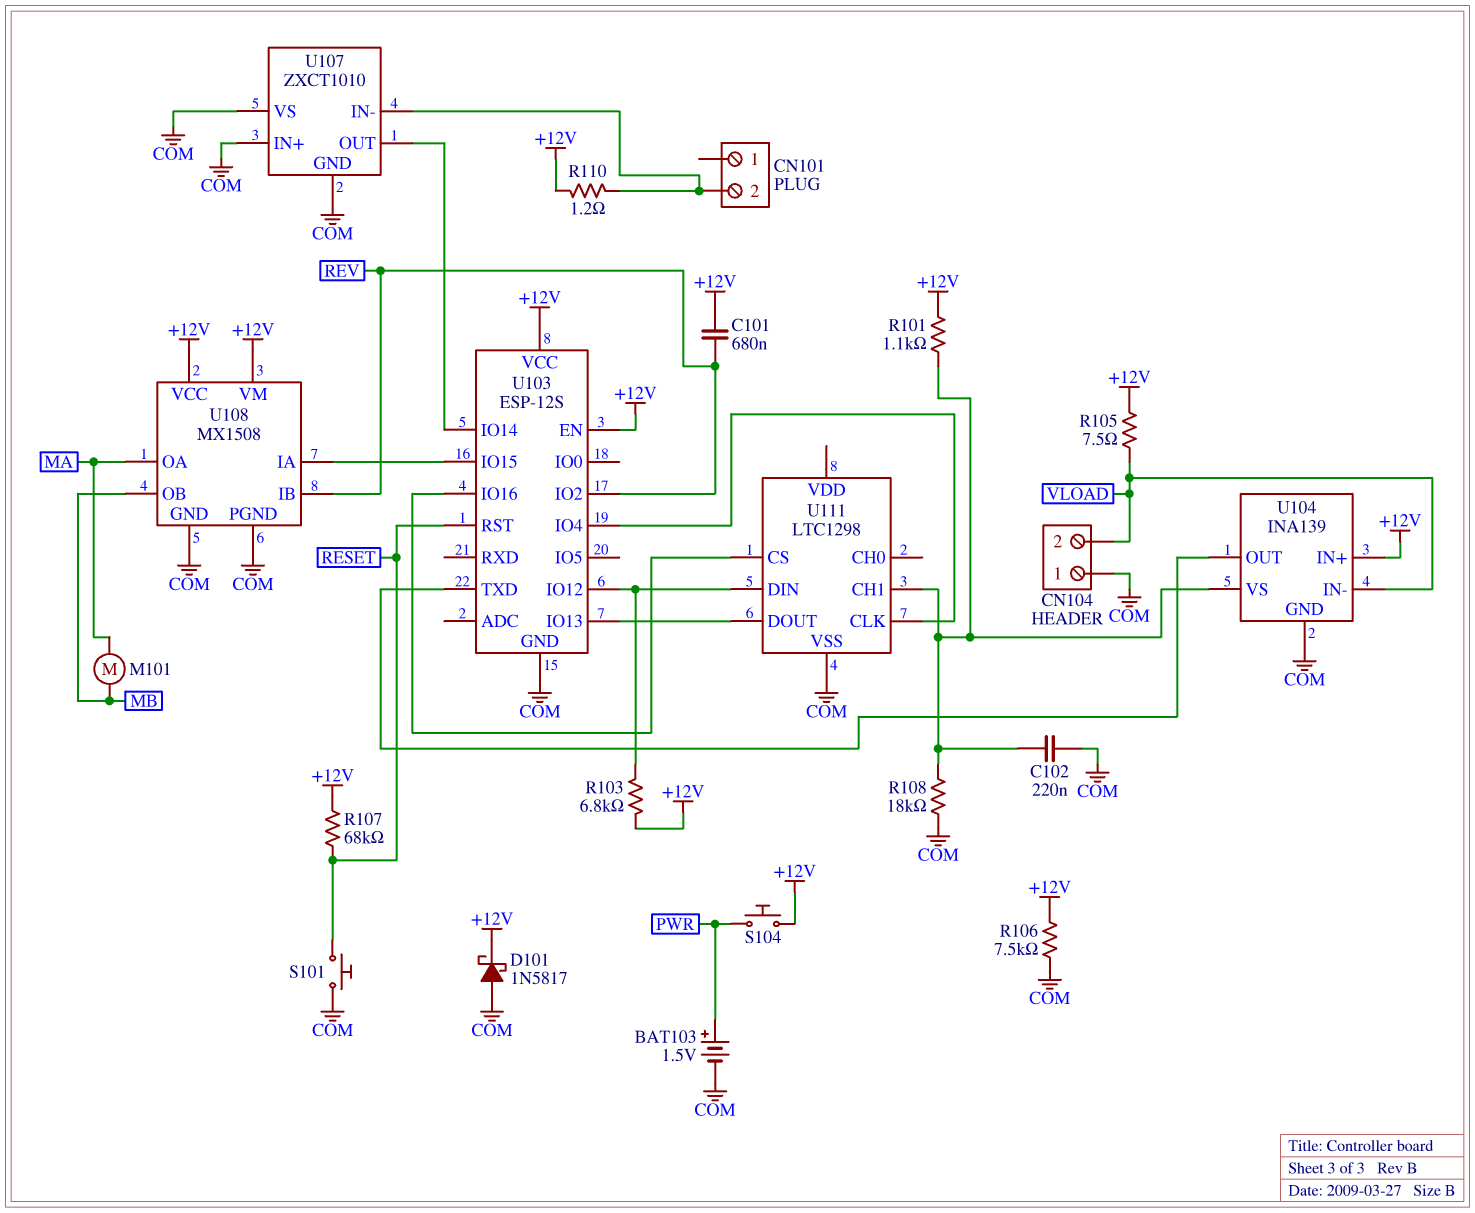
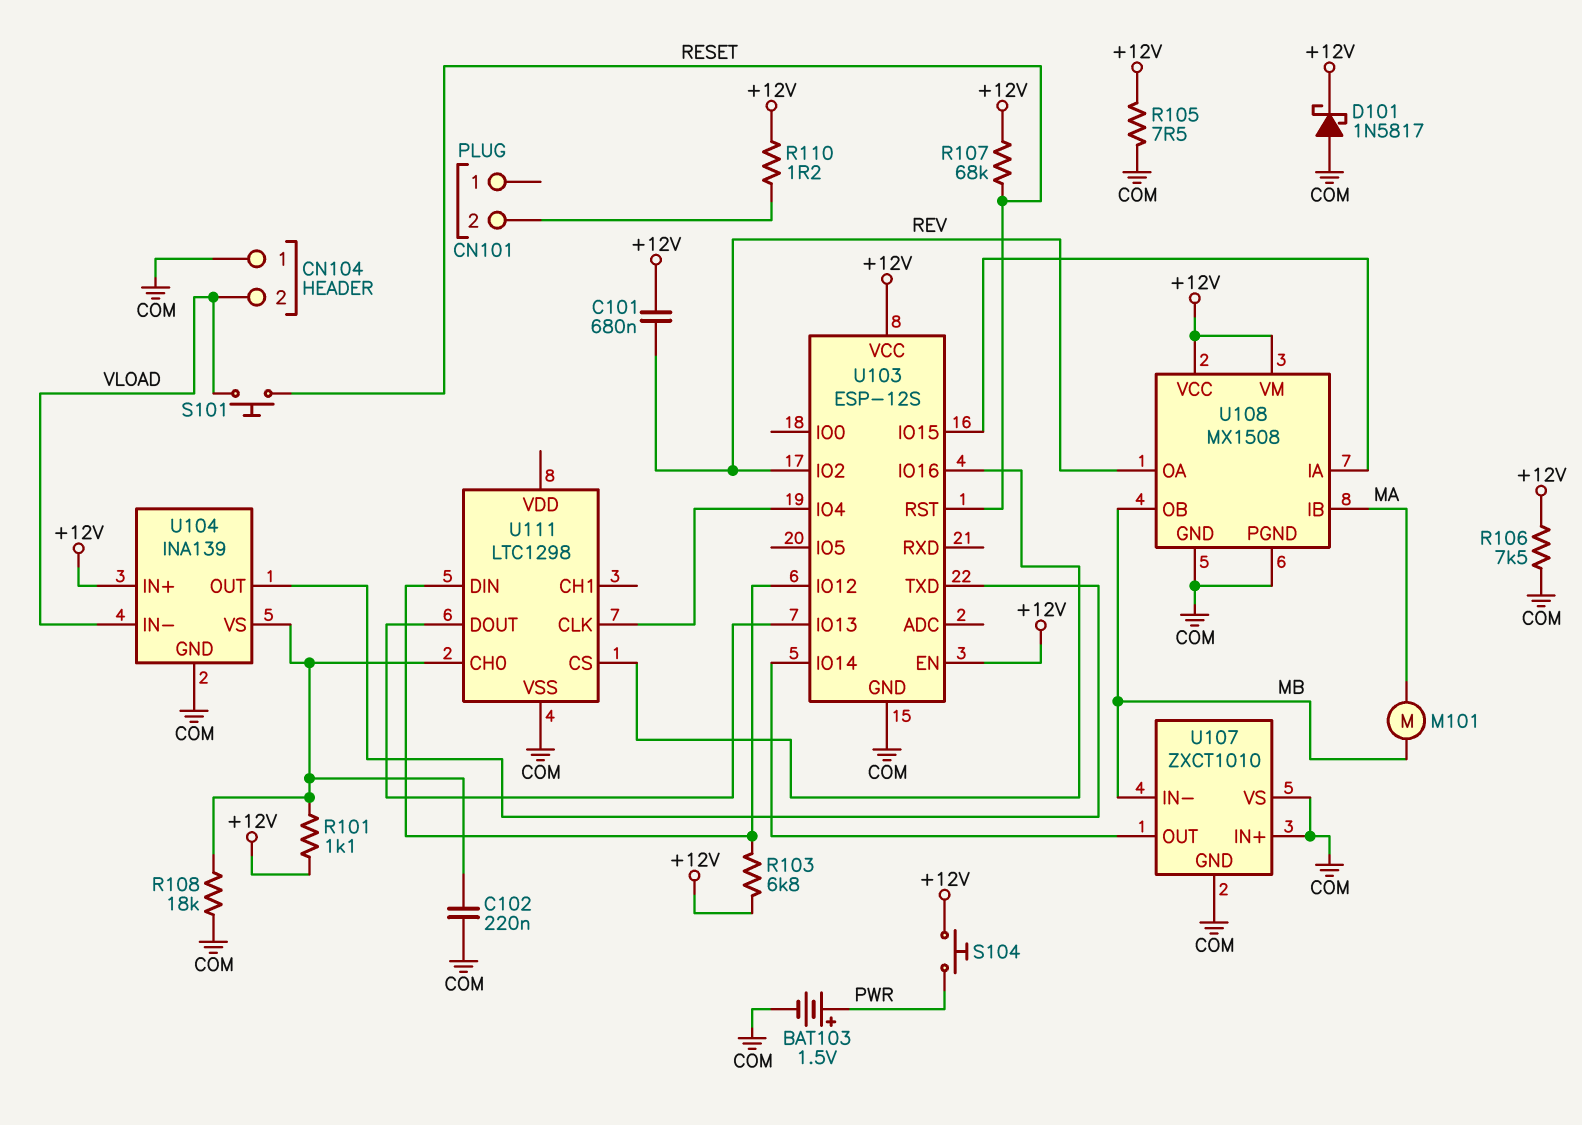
R105: 7.5 (+12V, VLOAD) -> 7.5 (+12V, COM)
S101: button (COM, RESET) -> button (RESET, VLOAD)
U107 pin IN-: CN101/2 -> MB
U108 pin IB: REV -> MA
U108 pin OA: MA -> REV
U111 pin CH0: none -> U104/VS
U111 pin CH1: U104/VS -> none

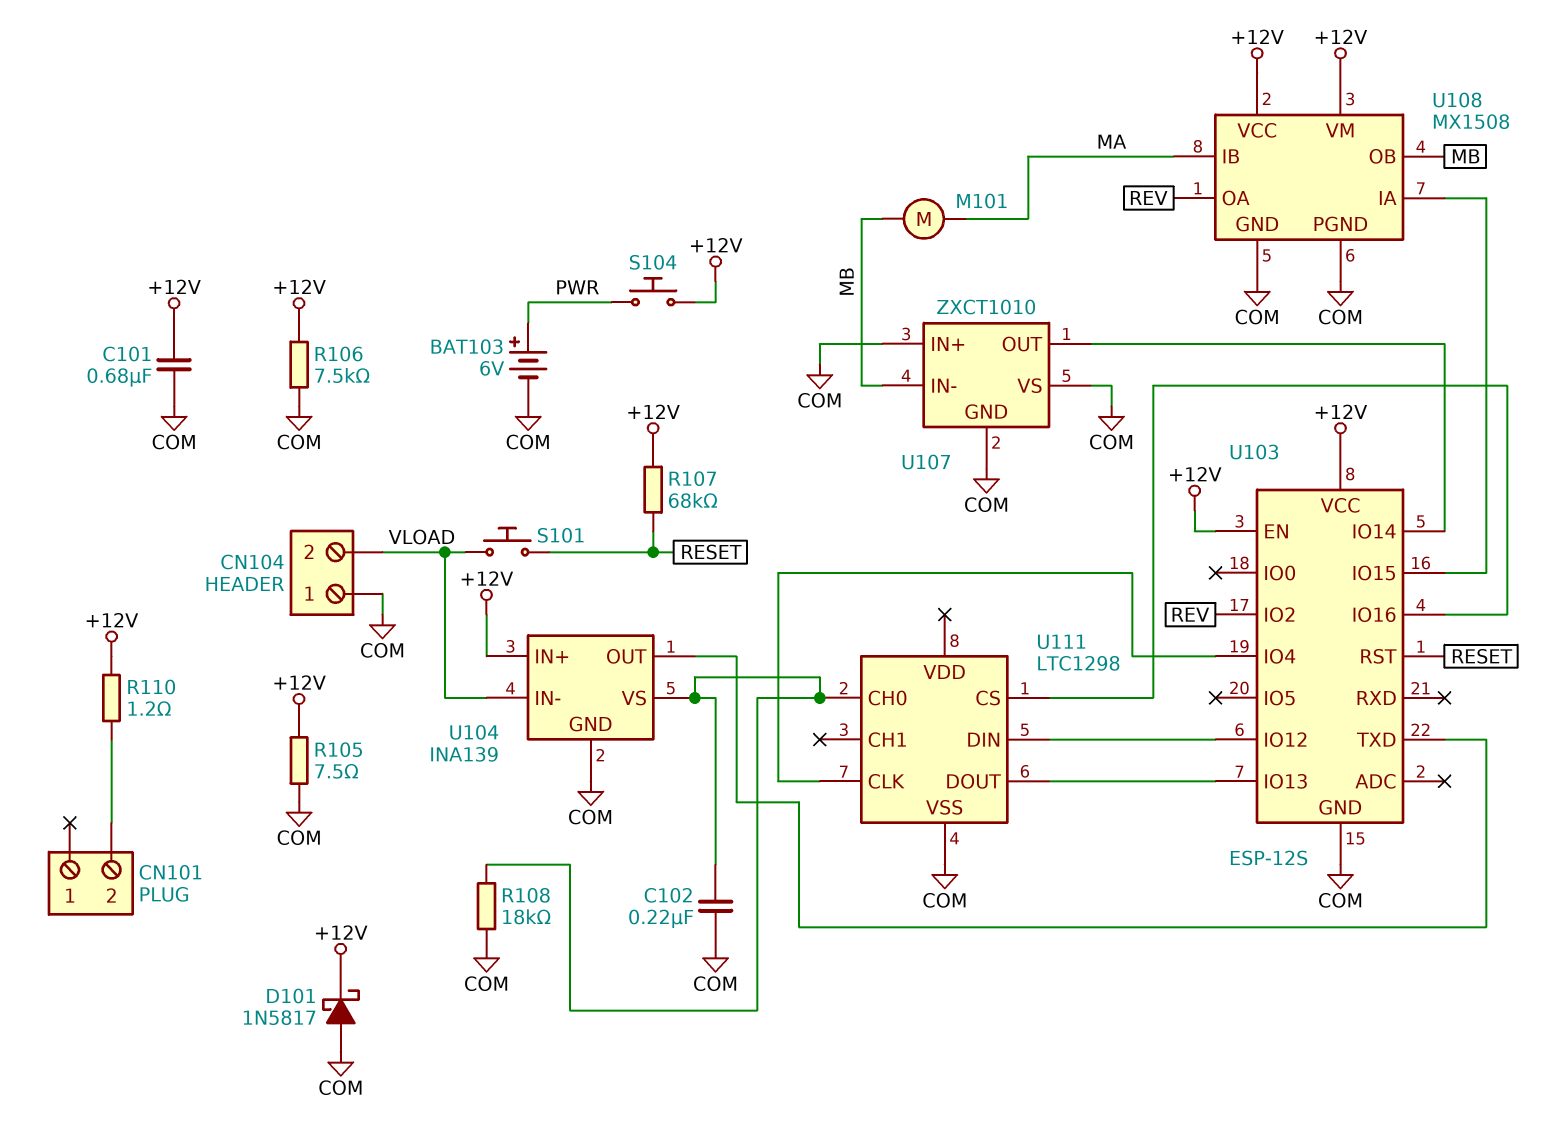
BAT103: 1.5V (plus PWR, minus COM) -> 6V (plus PWR, minus COM)
C101: 680nF (+12V, REV) -> 680nF (+12V, COM)
R101: 1.1k (+12V, U104/VS) -> none
R103: 6.8k (+12V, U103/IO12) -> none

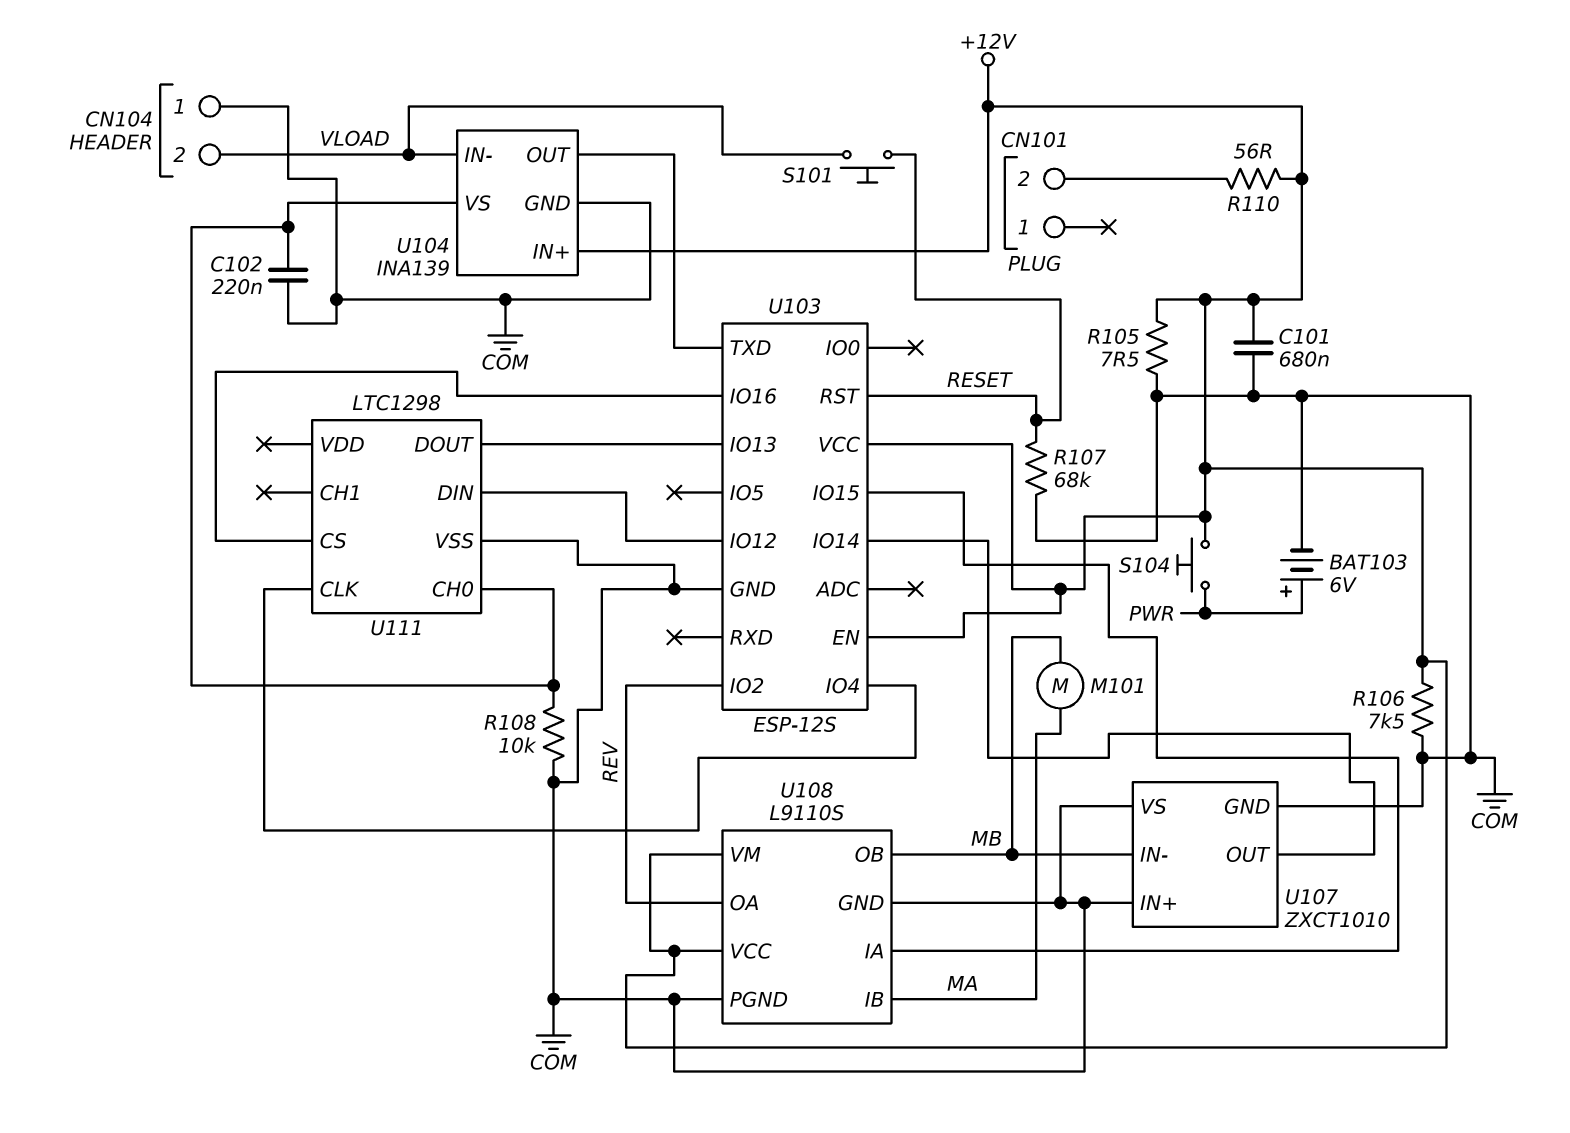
D101: schottky 1N5817 (A COM, K +12V) -> none
R107: 68k (+12V, RESET) -> 68k (COM, RESET)
R108: 18k (COM, U104/VS) -> 10k (COM, U104/VS)
R110: 1.2 (+12V, CN101/2) -> 56 (+12V, CN101/2)
U108: MX1508 -> L9110S

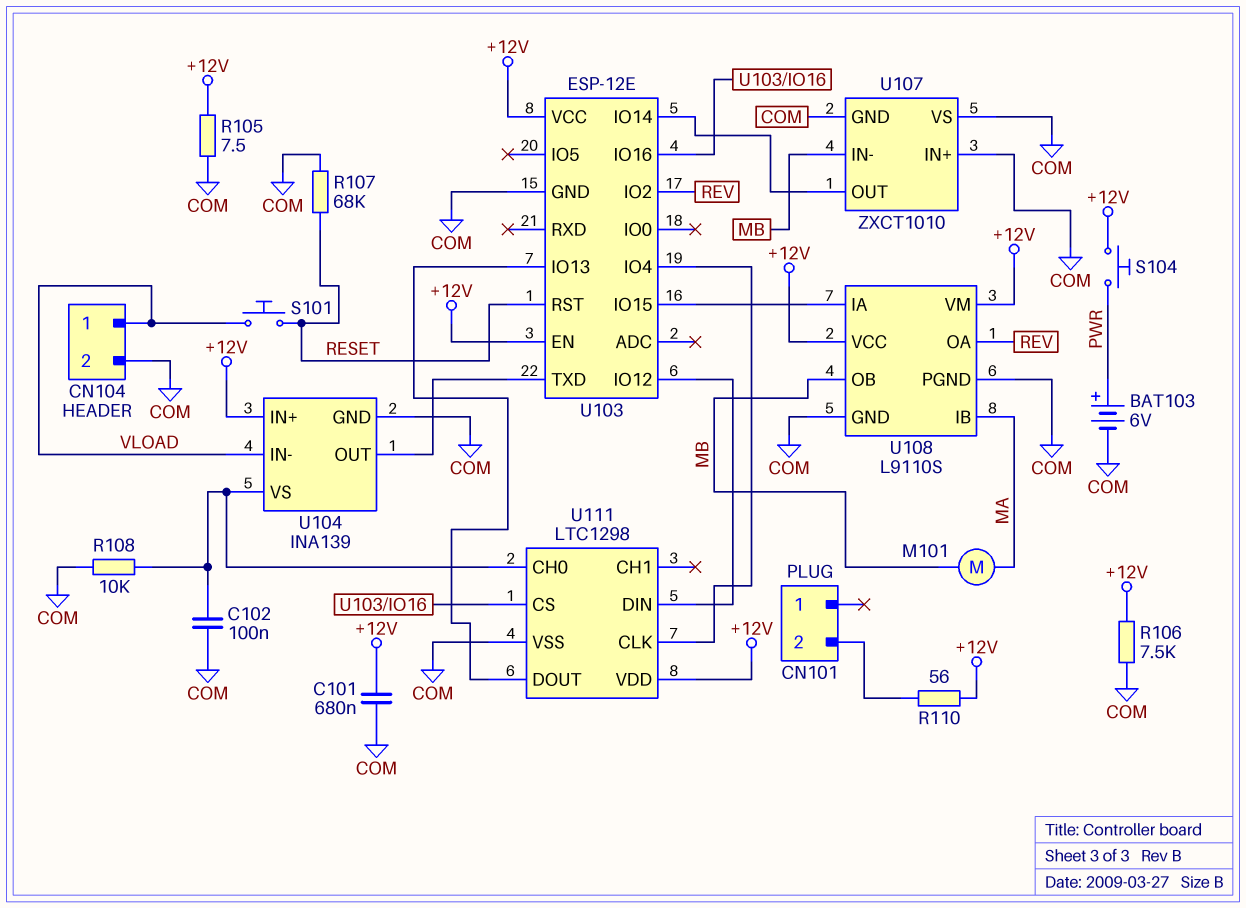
C102: 220nF (COM, U104/VS) -> 100nF (COM, U104/VS)
CN104 pin 1: COM -> VLOAD
CN104 pin 2: VLOAD -> COM
U103: ESP-12S -> ESP-12E
U111 pin VDD: none -> +12V

